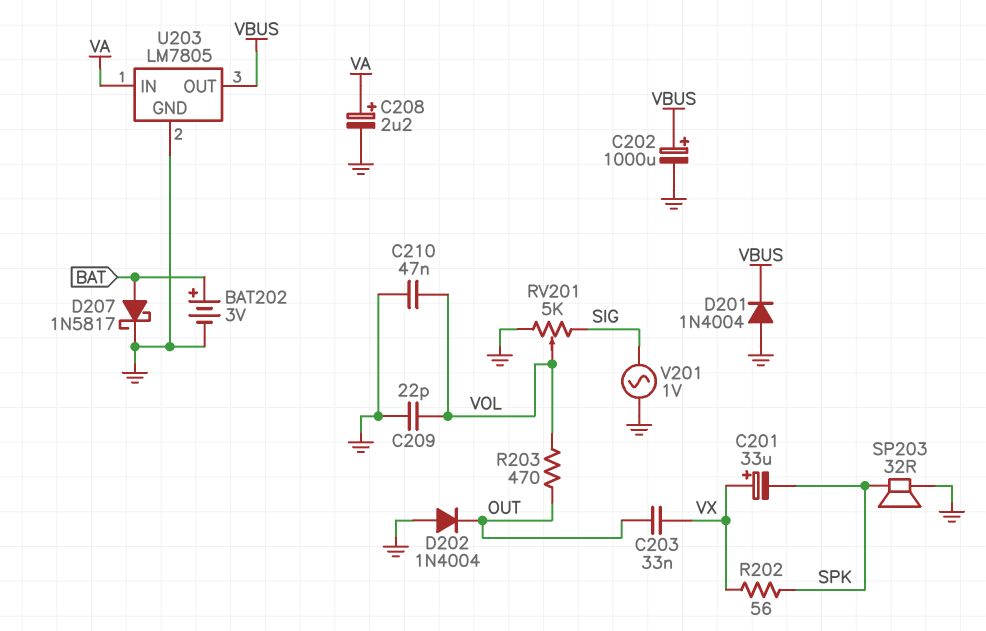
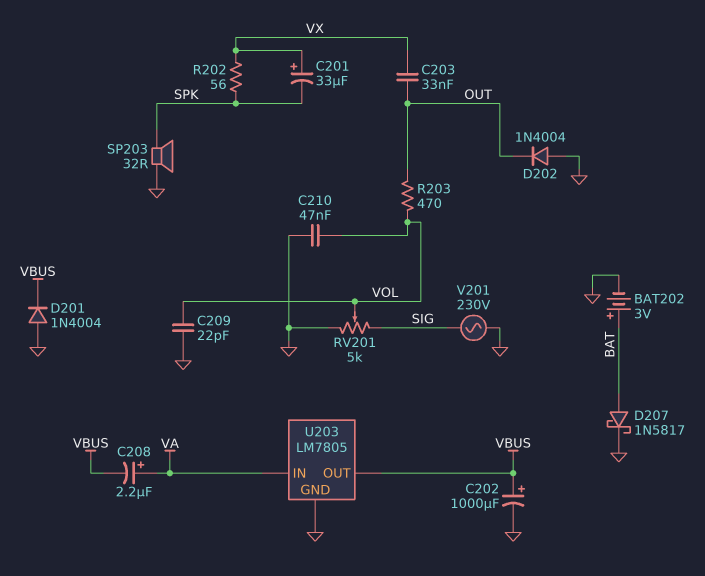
C208: 2.2uF (plus VA, minus GND) -> 2.2uF (plus VA, minus VBUS)
V201: AC 1V (GND, SIG) -> AC 230V (GND, SIG)

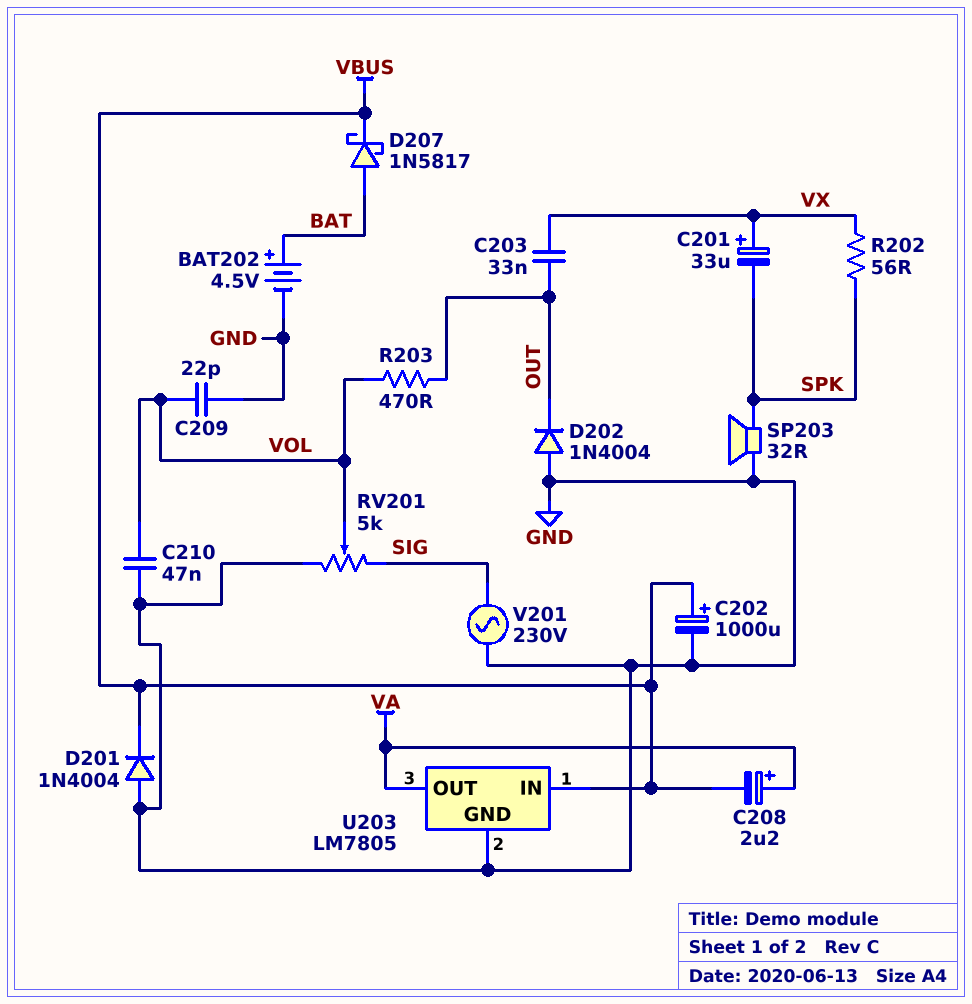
BAT202: 3V (plus BAT, minus GND) -> 4.5V (plus BAT, minus GND)
D207: schottky 1N5817 (A BAT, K GND) -> schottky 1N5817 (A BAT, K VBUS)
U203 pin IN: VA -> VBUS
U203 pin OUT: VBUS -> VA

